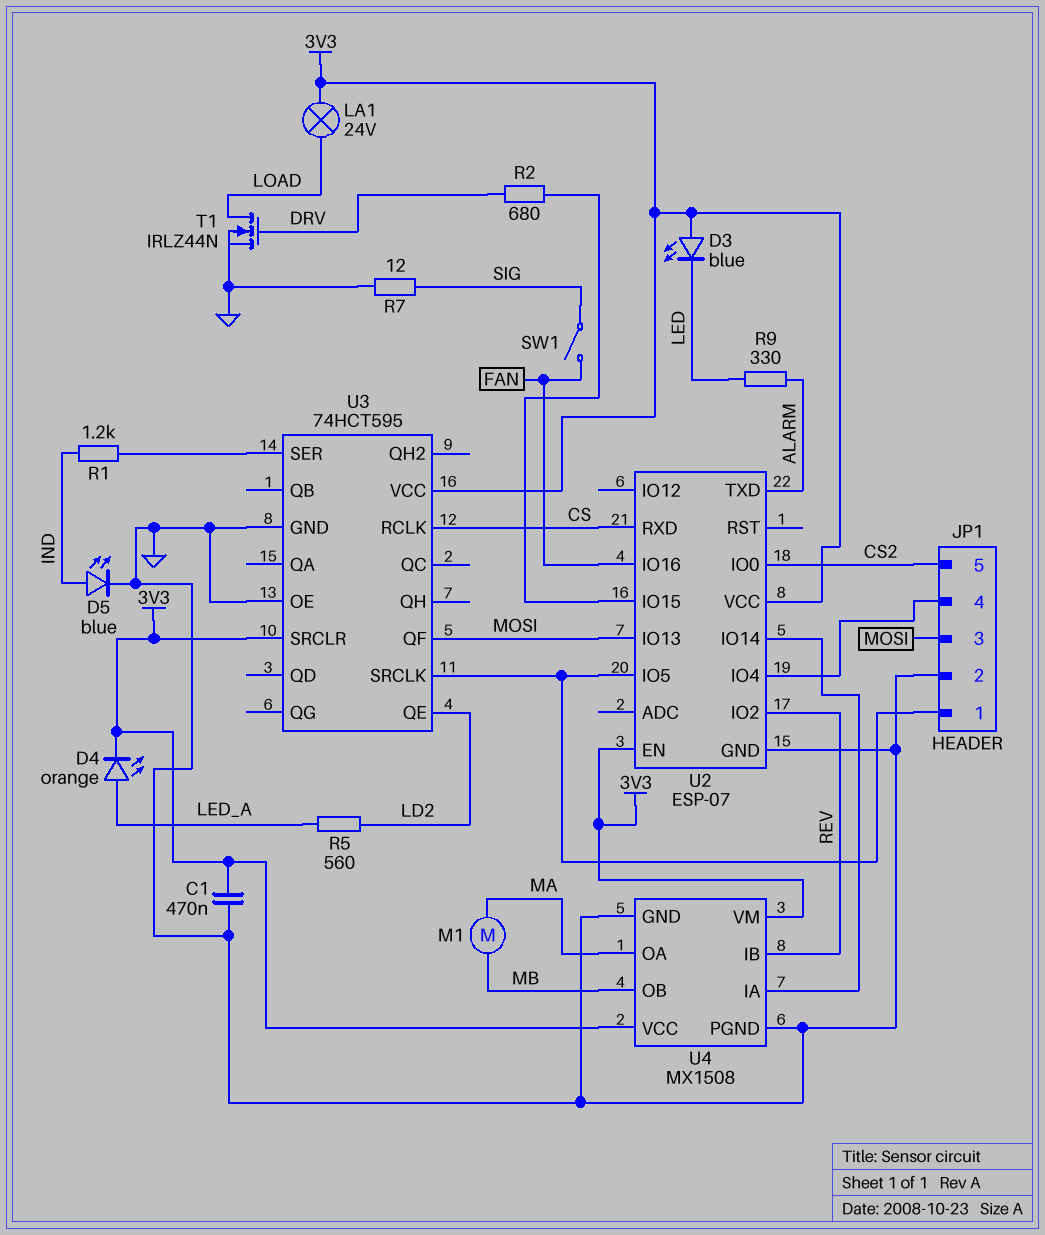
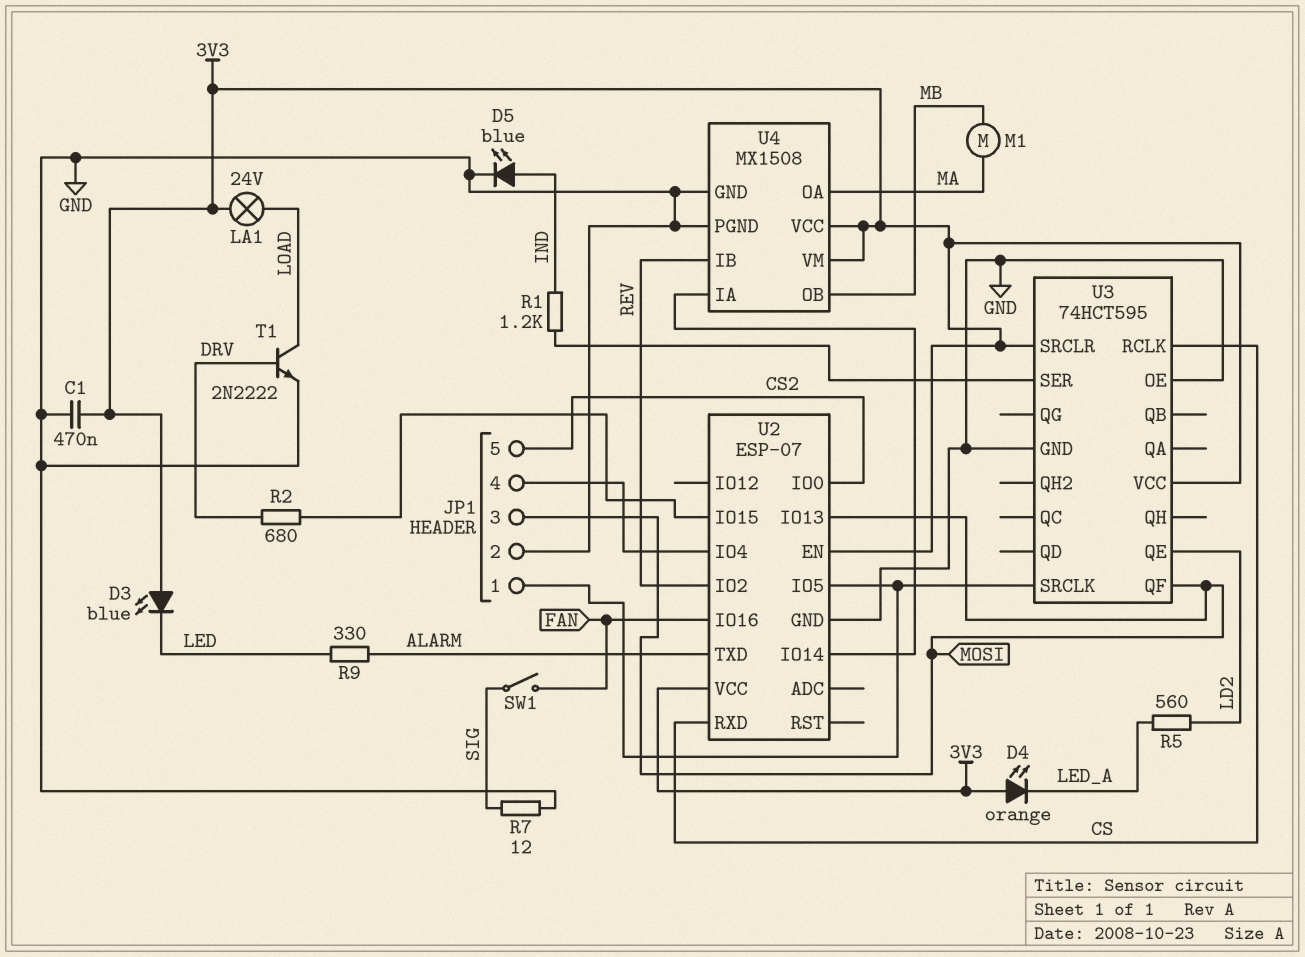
D4: LED orange (A LED_A, K 3V3) -> LED orange (A 3V3, K LED_A)
T1: NMOS IRLZ44N (G DRV, D LOAD, S GND) -> NPN 2N2222 (B DRV, C LOAD, E GND)

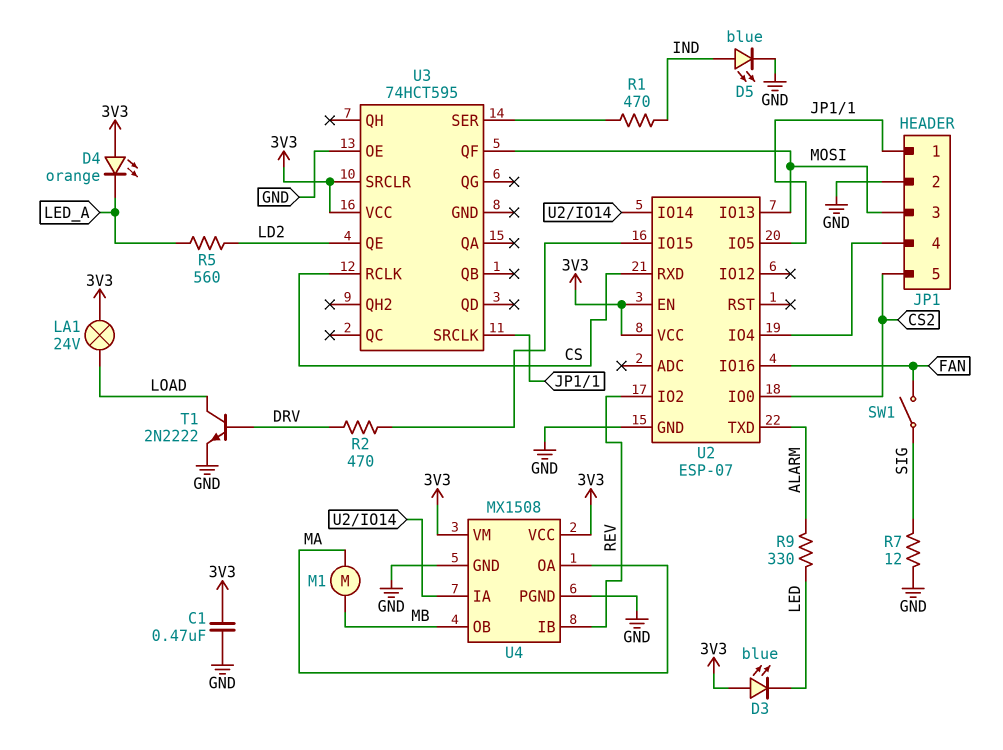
R1: 1.2k (IND, U3/SER) -> 470 (IND, U3/SER)
R2: 680 (DRV, U2/IO15) -> 470 (DRV, U2/IO15)
U3 pin GND: GND -> none

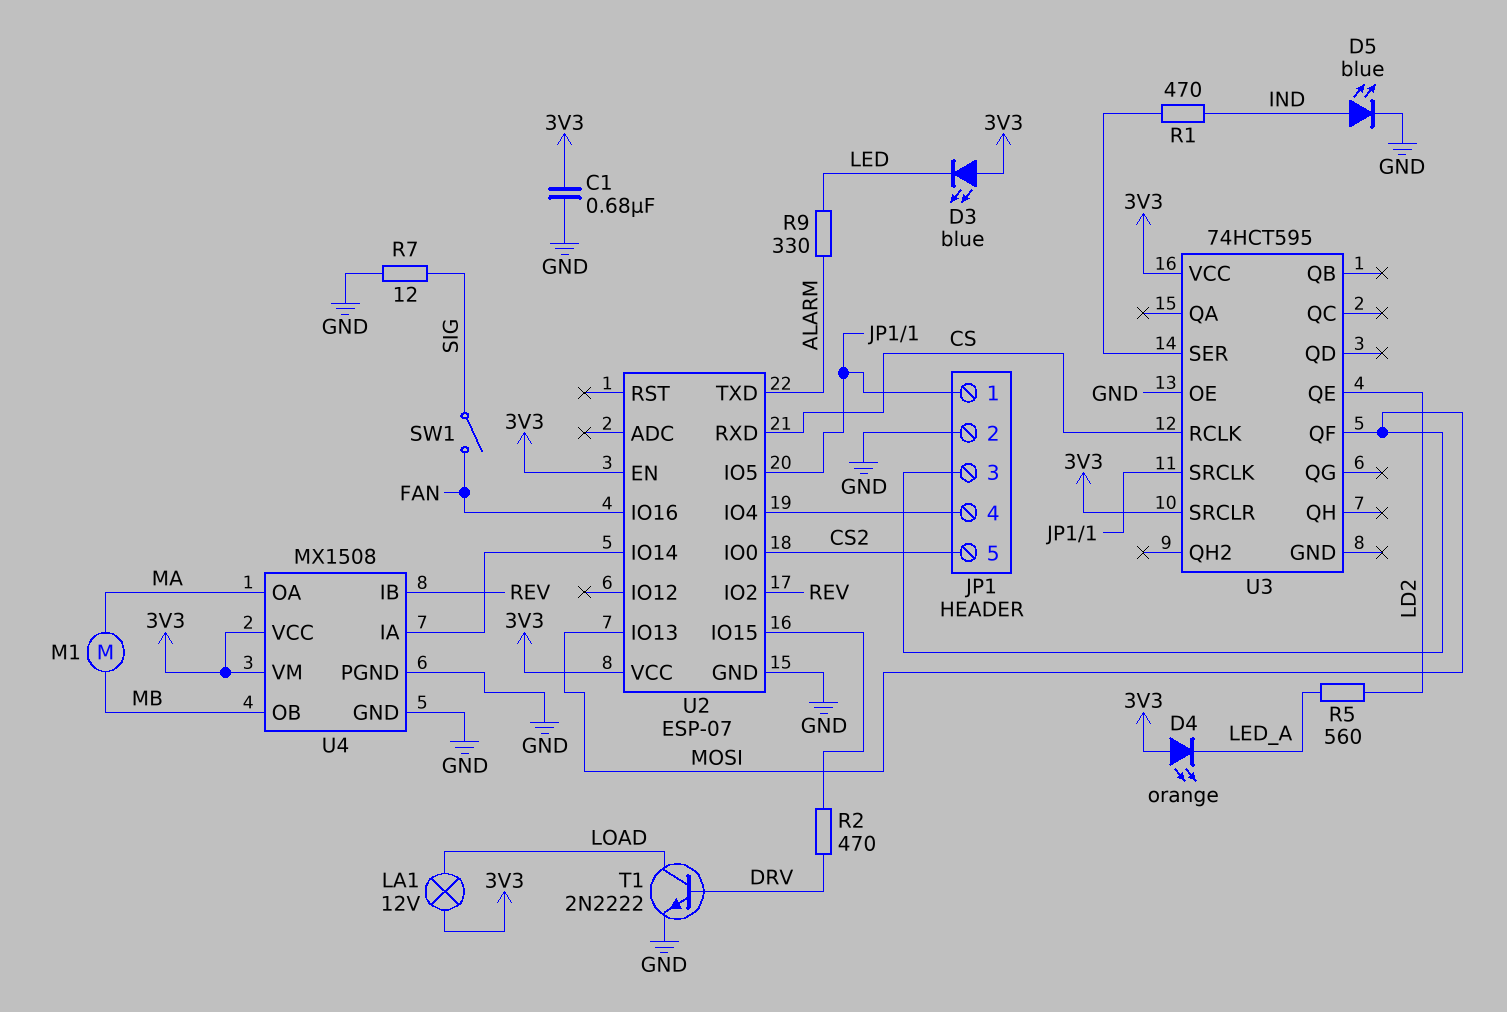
C1: 470nF (3V3, GND) -> 680nF (3V3, GND)
LA1: lamp 24V (3V3, LOAD) -> lamp 12V (3V3, LOAD)

